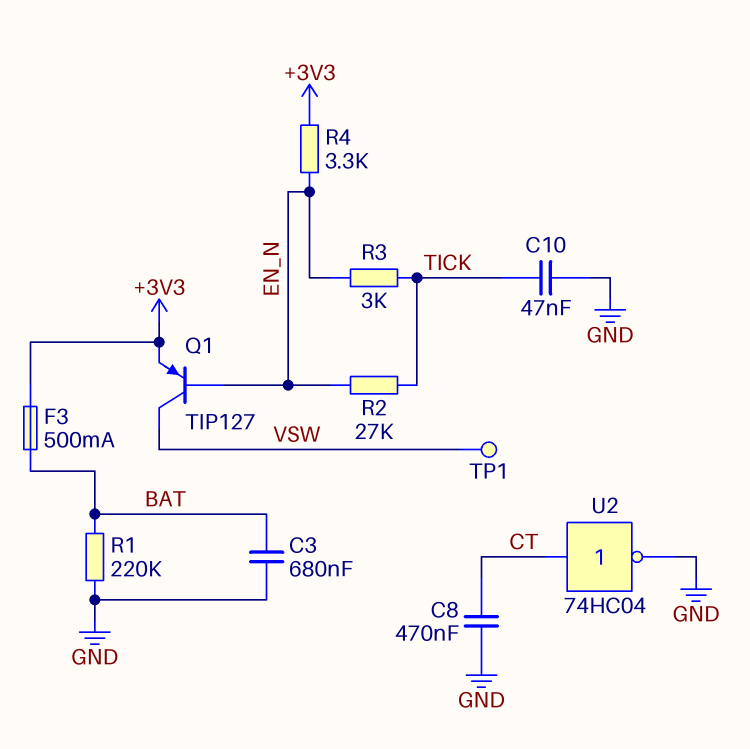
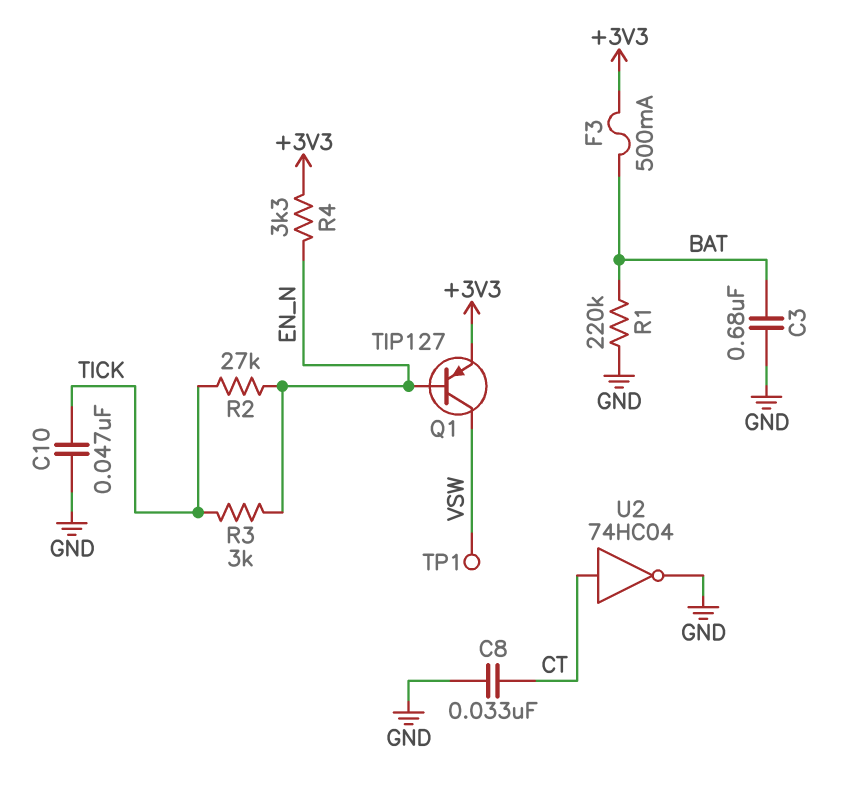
C8: 470nF (CT, GND) -> 33nF (CT, GND)

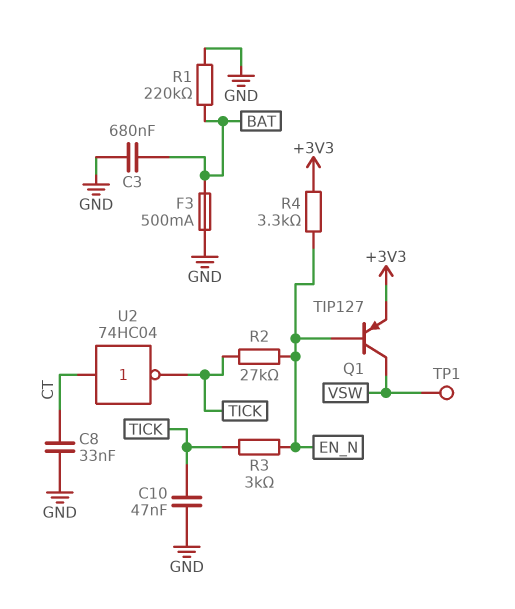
F3: 500mA (+3V3, BAT) -> 500mA (BAT, GND)
U2: NOT 74HC04 (in CT, out GND) -> NOT 74HC04 (in CT, out TICK)

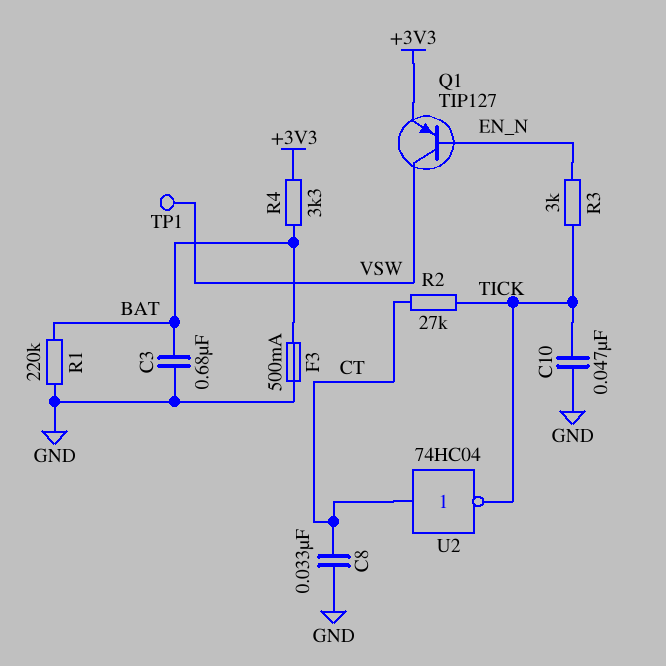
R2: 27k (EN_N, TICK) -> 27k (CT, TICK)
R4: 3.3k (+3V3, EN_N) -> 3.3k (+3V3, BAT)

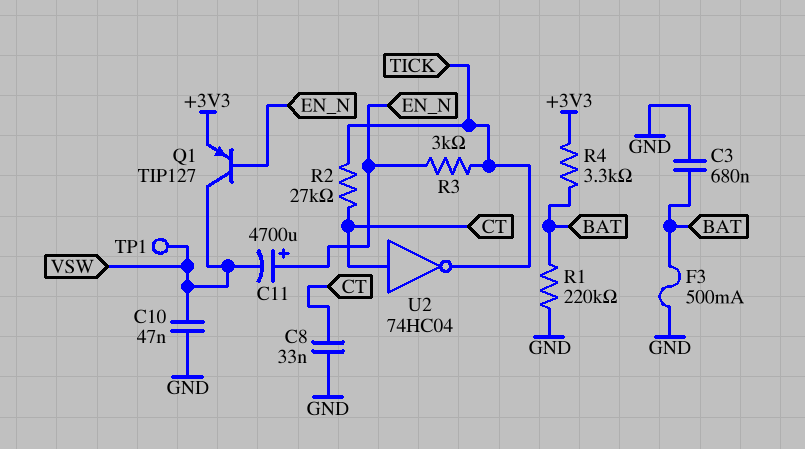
C10: 47nF (GND, TICK) -> 47nF (GND, VSW)
C11: none -> 4700uF (plus EN_N, minus VSW)

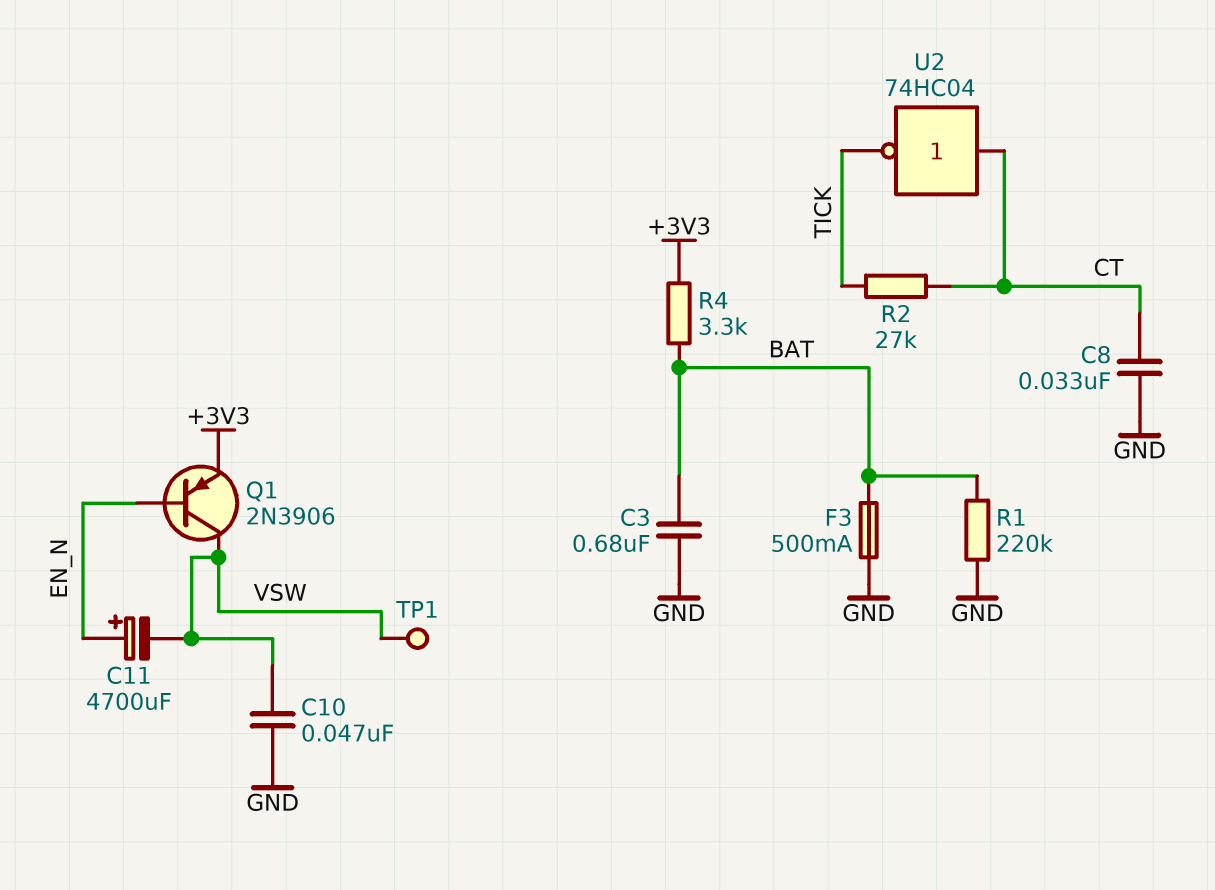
Q1: PNP TIP127 (B EN_N, C VSW, E +3V3) -> PNP 2N3906 (B EN_N, C VSW, E +3V3)
R3: 3k (EN_N, TICK) -> none

